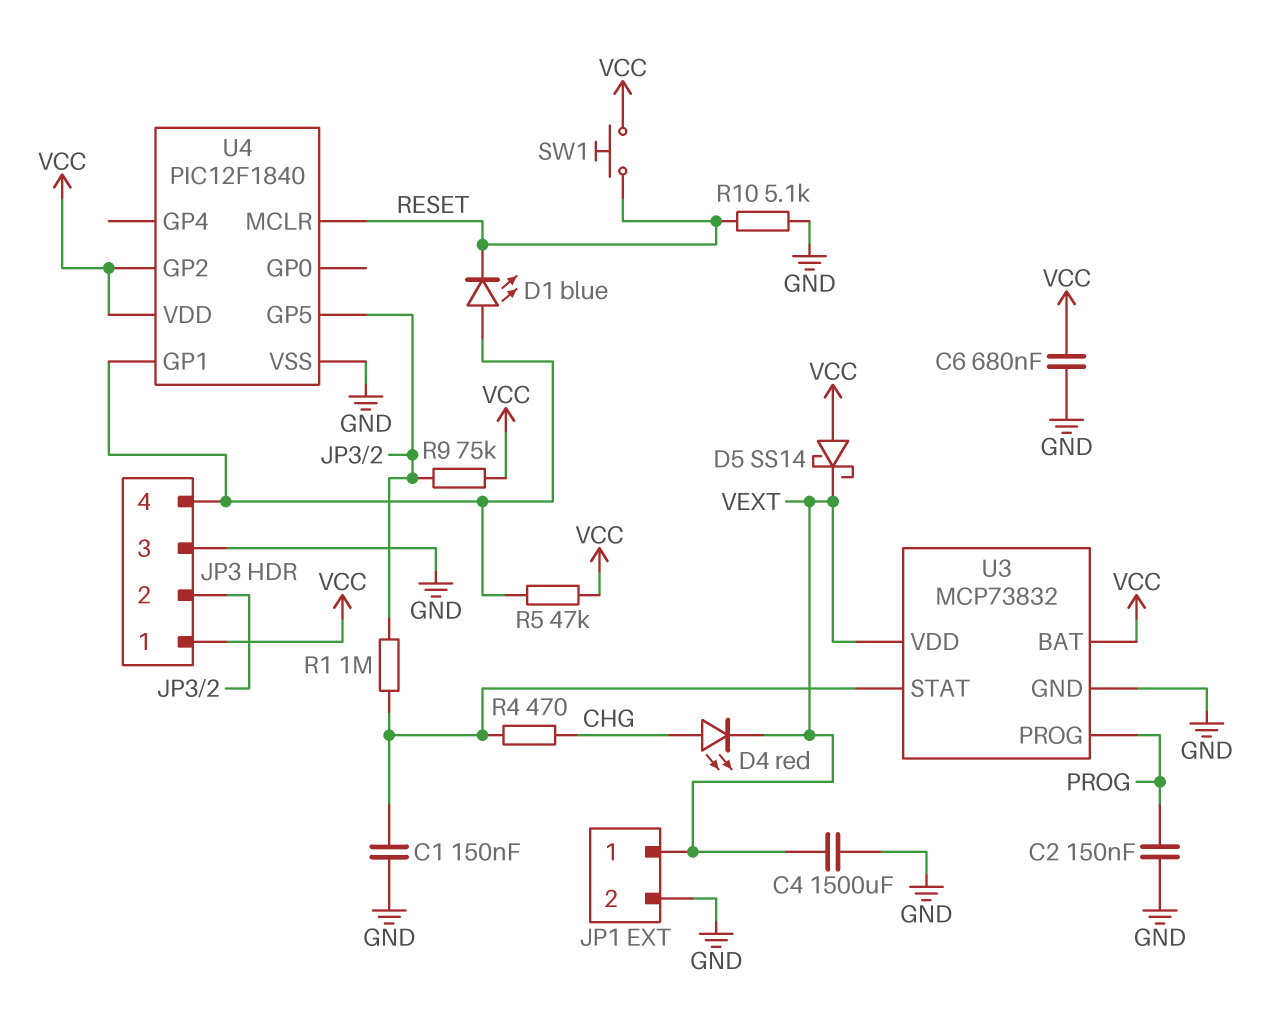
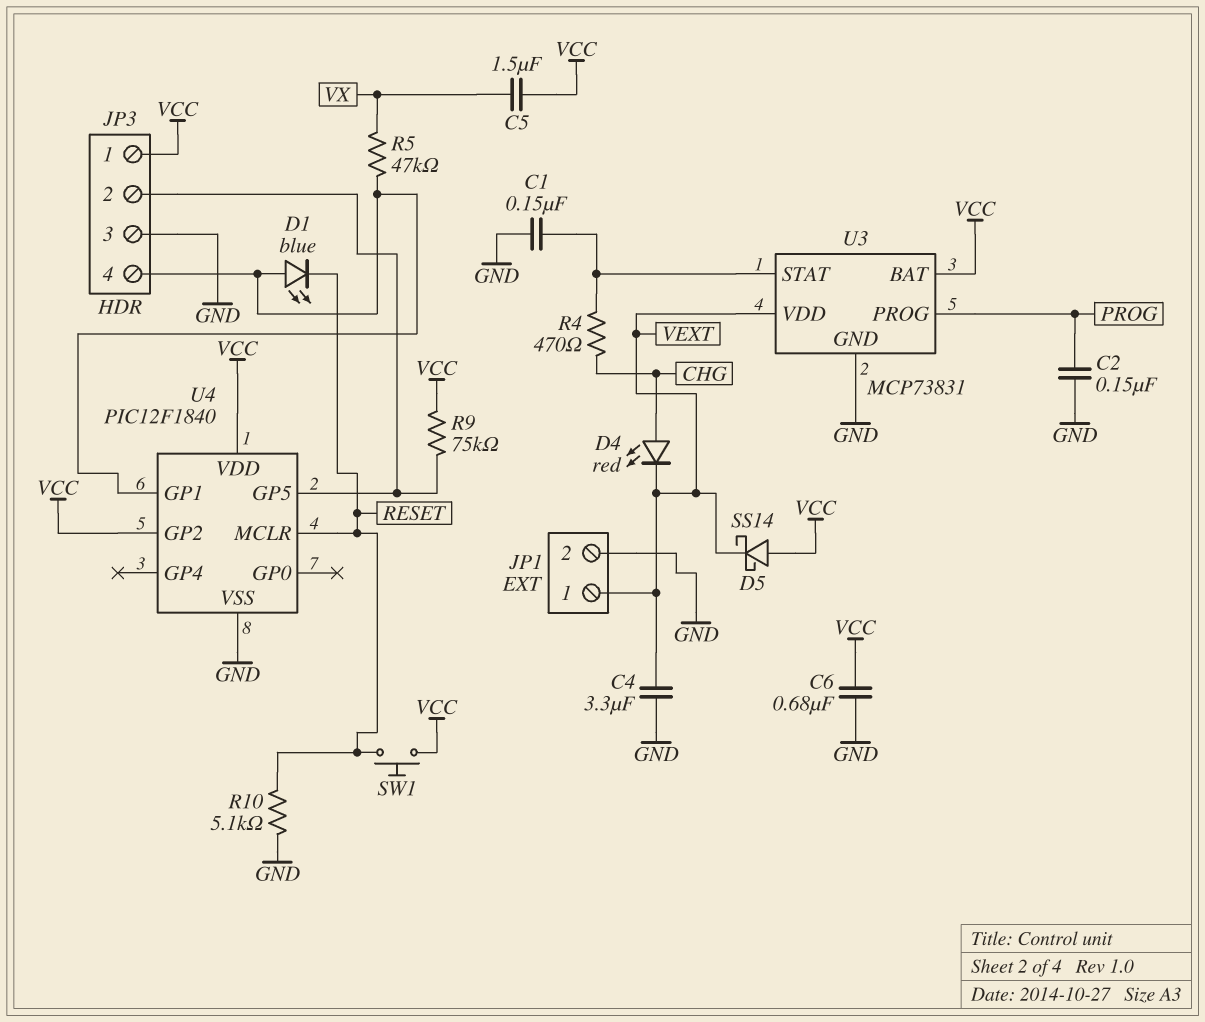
C4: 1500uF (GND, VEXT) -> 3.3uF (GND, VEXT)
C5: none -> 1.5uF (VCC, VX)
R1: 1M (JP3/2, U3/STAT) -> none
R5: 47k (JP3/4, VCC) -> 47k (JP3/4, VX)
U3: MCP73832 -> MCP73831

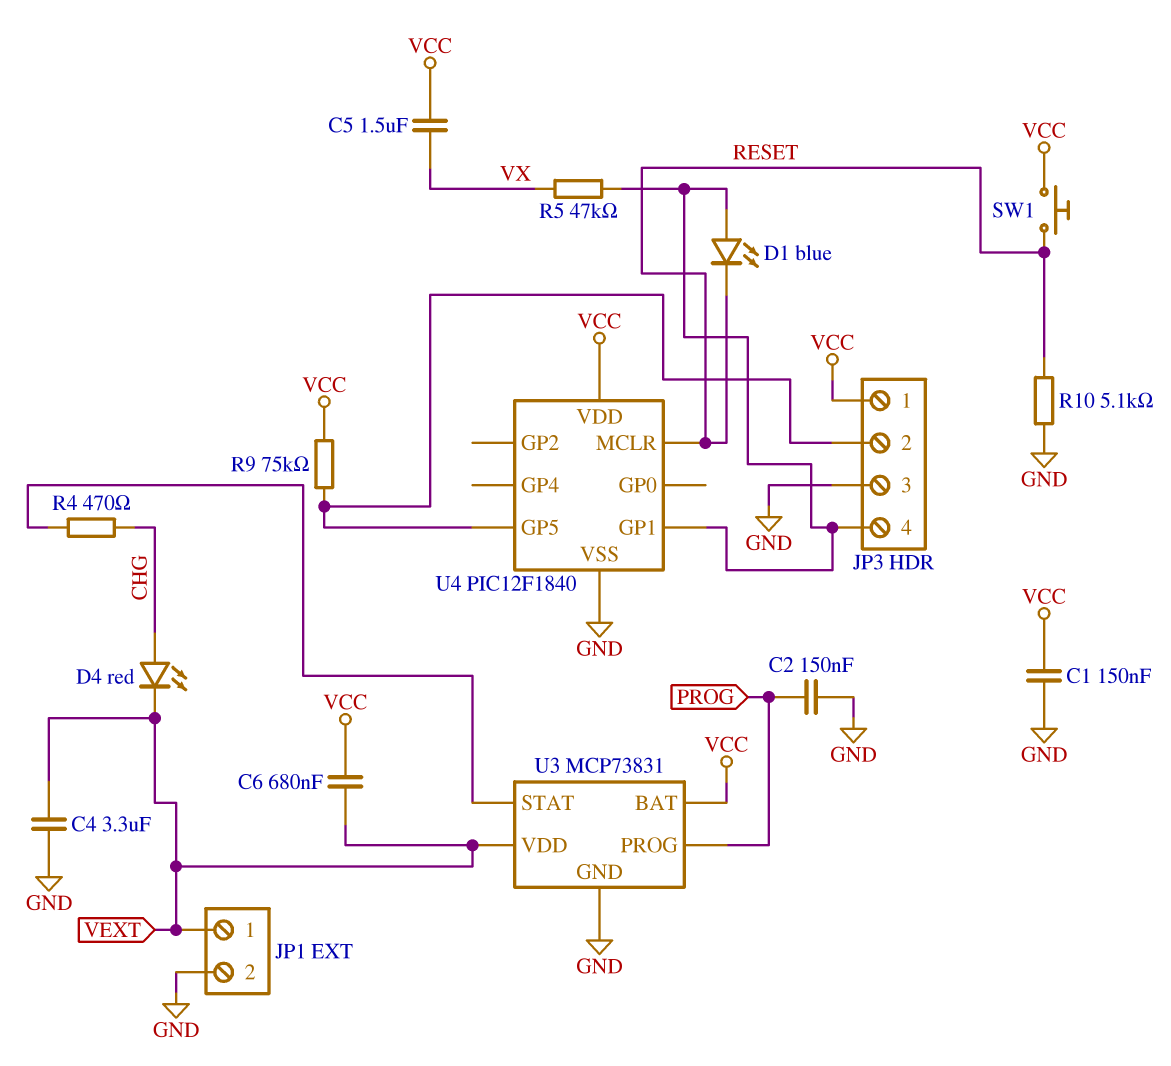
C1: 150nF (GND, U3/STAT) -> 150nF (GND, VCC)
C6: 680nF (GND, VCC) -> 680nF (VCC, VEXT)
D5: schottky SS14 (A VCC, K VEXT) -> none
U4 pin GP2: VCC -> none

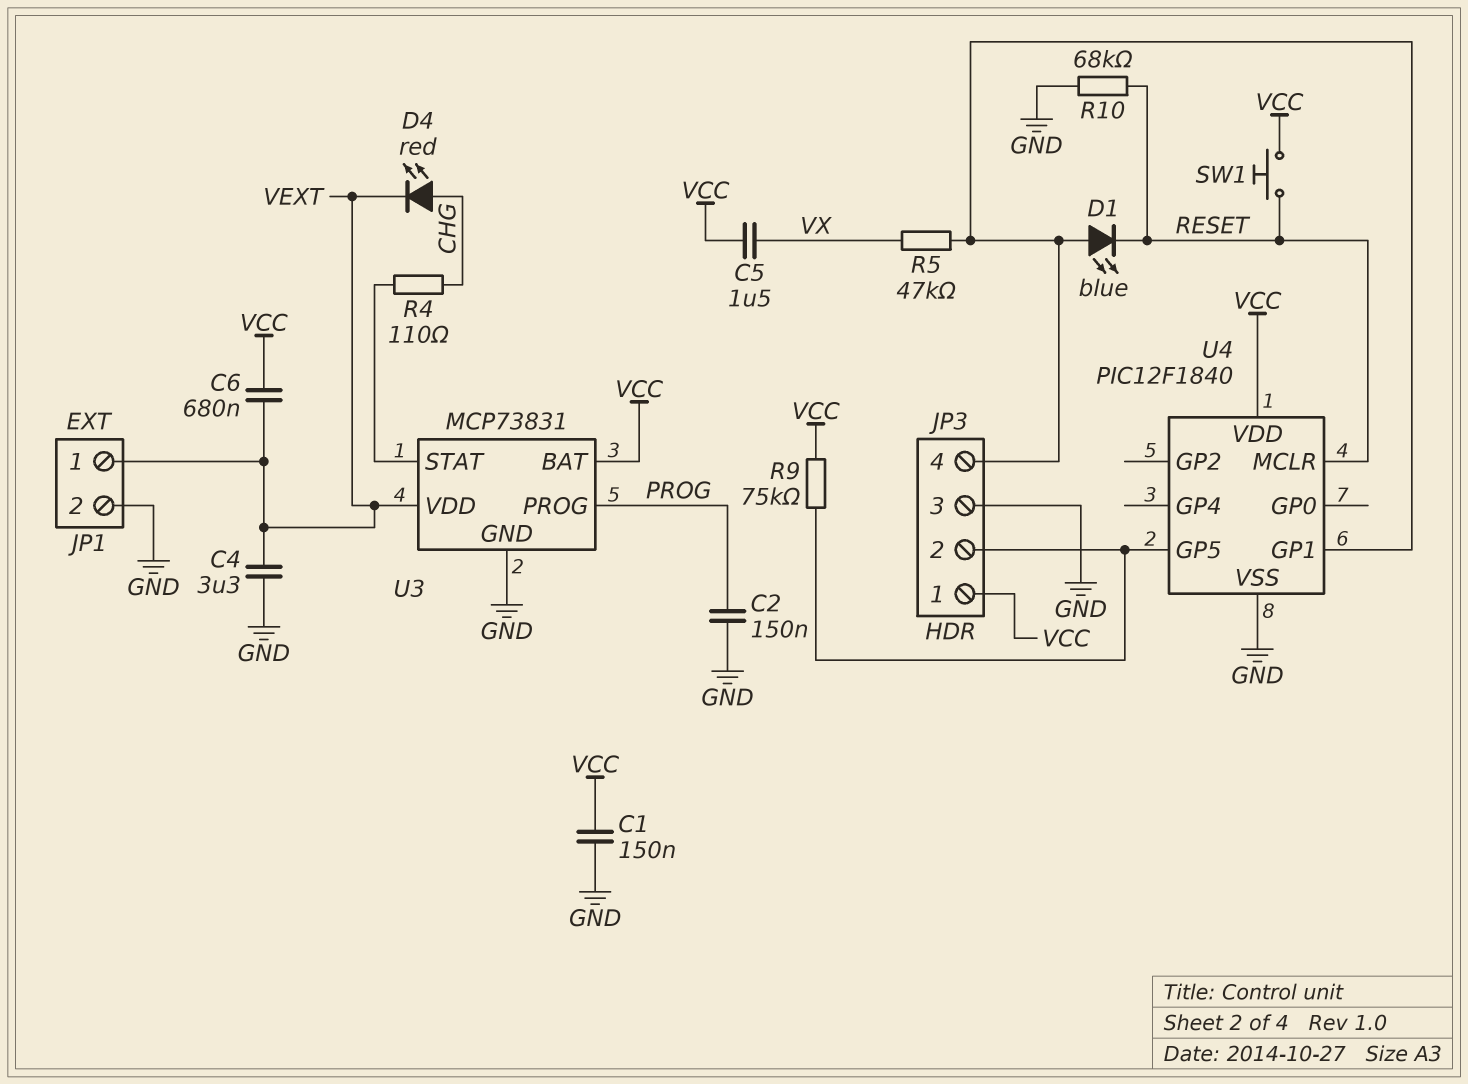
R4: 470 (CHG, U3/STAT) -> 110 (CHG, U3/STAT)
R10: 5.1k (GND, RESET) -> 68k (GND, RESET)

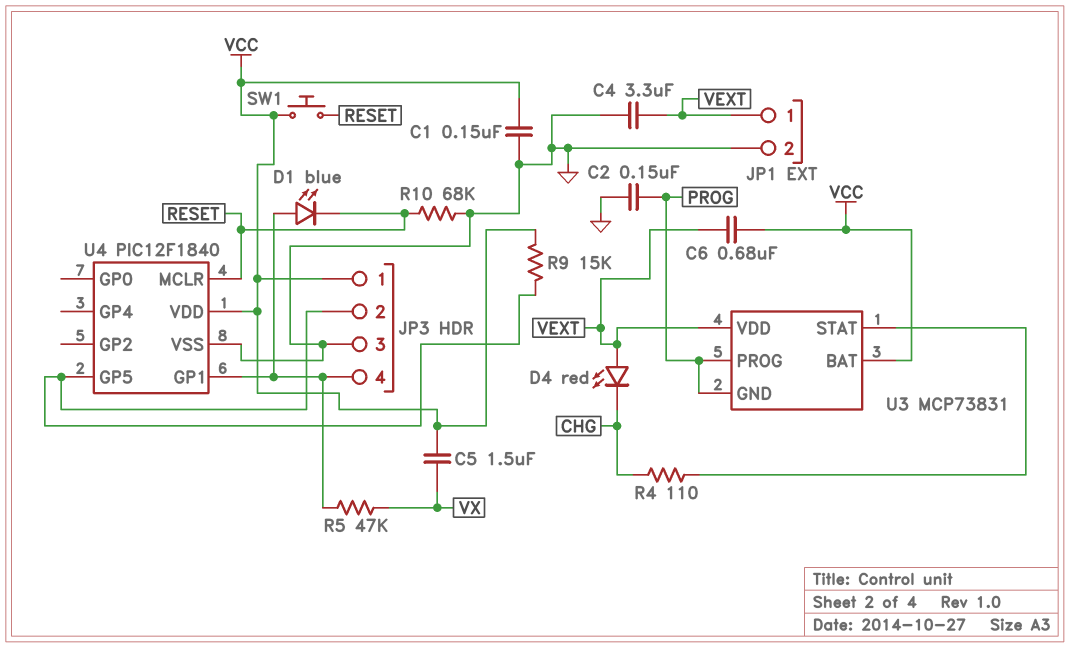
D4: LED red (A CHG, K VEXT) -> LED red (A VEXT, K CHG)
R9: 75k (JP3/2, VCC) -> 15k (JP3/2, VCC)
U3 pin GND: GND -> PROG

